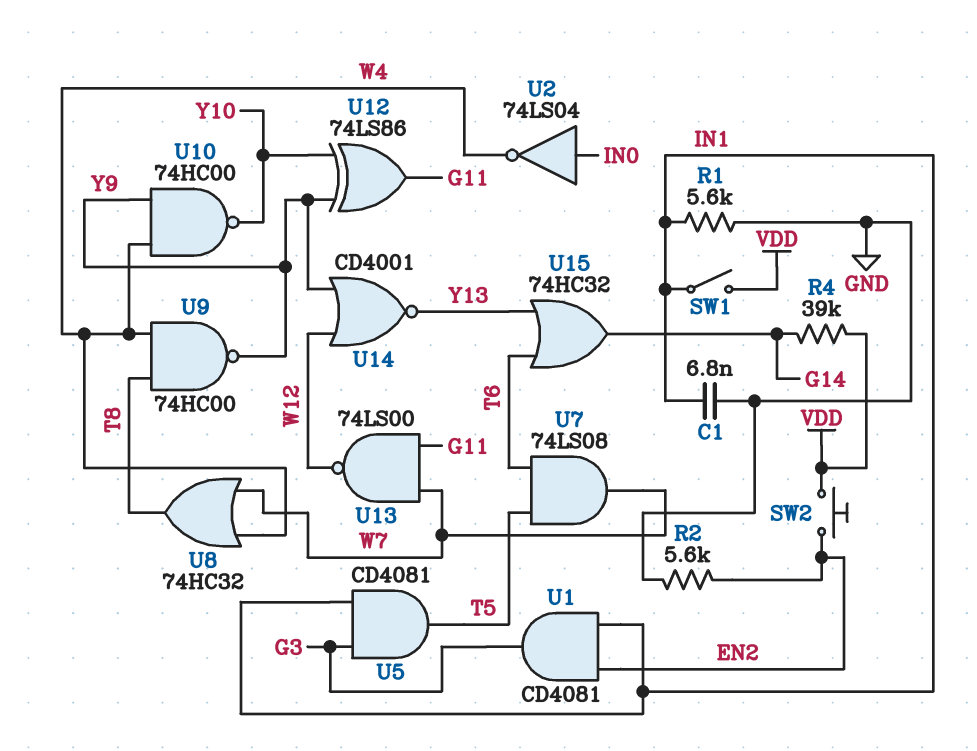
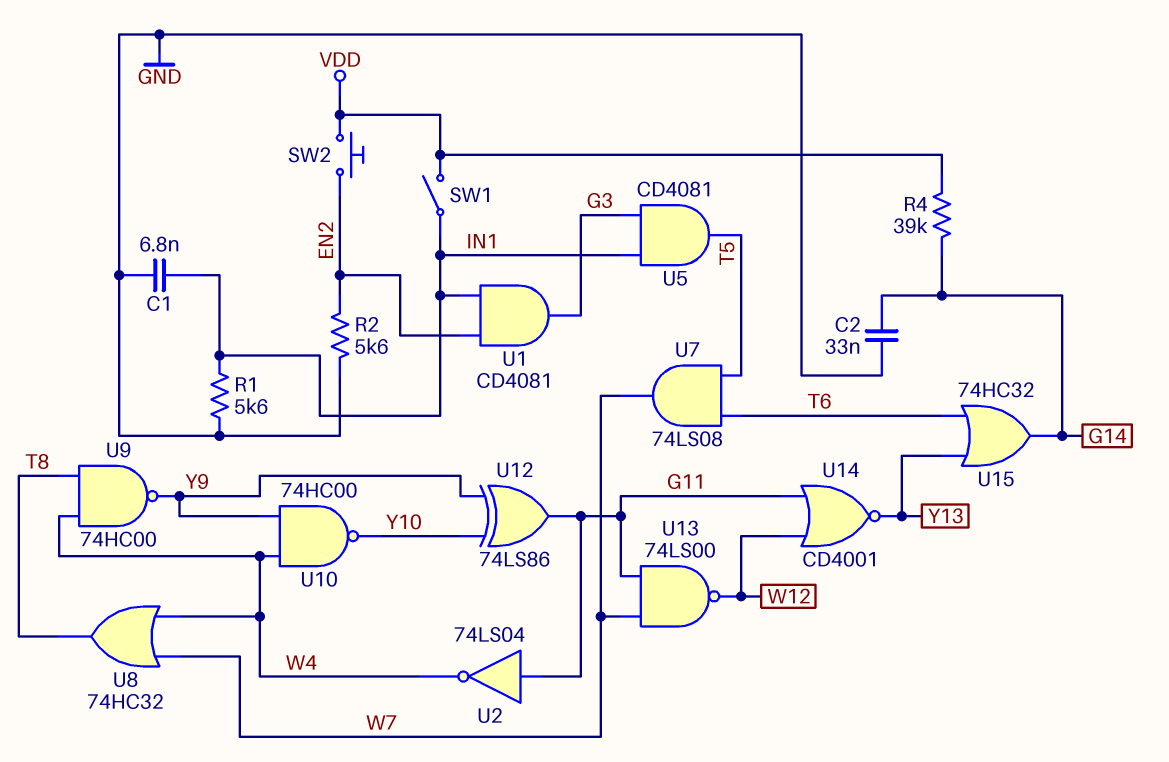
C2: none -> 33nF (G14, GND)
U2: NOT 74LS04 (in IN0, out W4) -> NOT 74LS04 (in G11, out W4)
U14: NOR CD4001 (in W12, in Y9, out Y13) -> NOR CD4001 (in G11, in W12, out Y13)

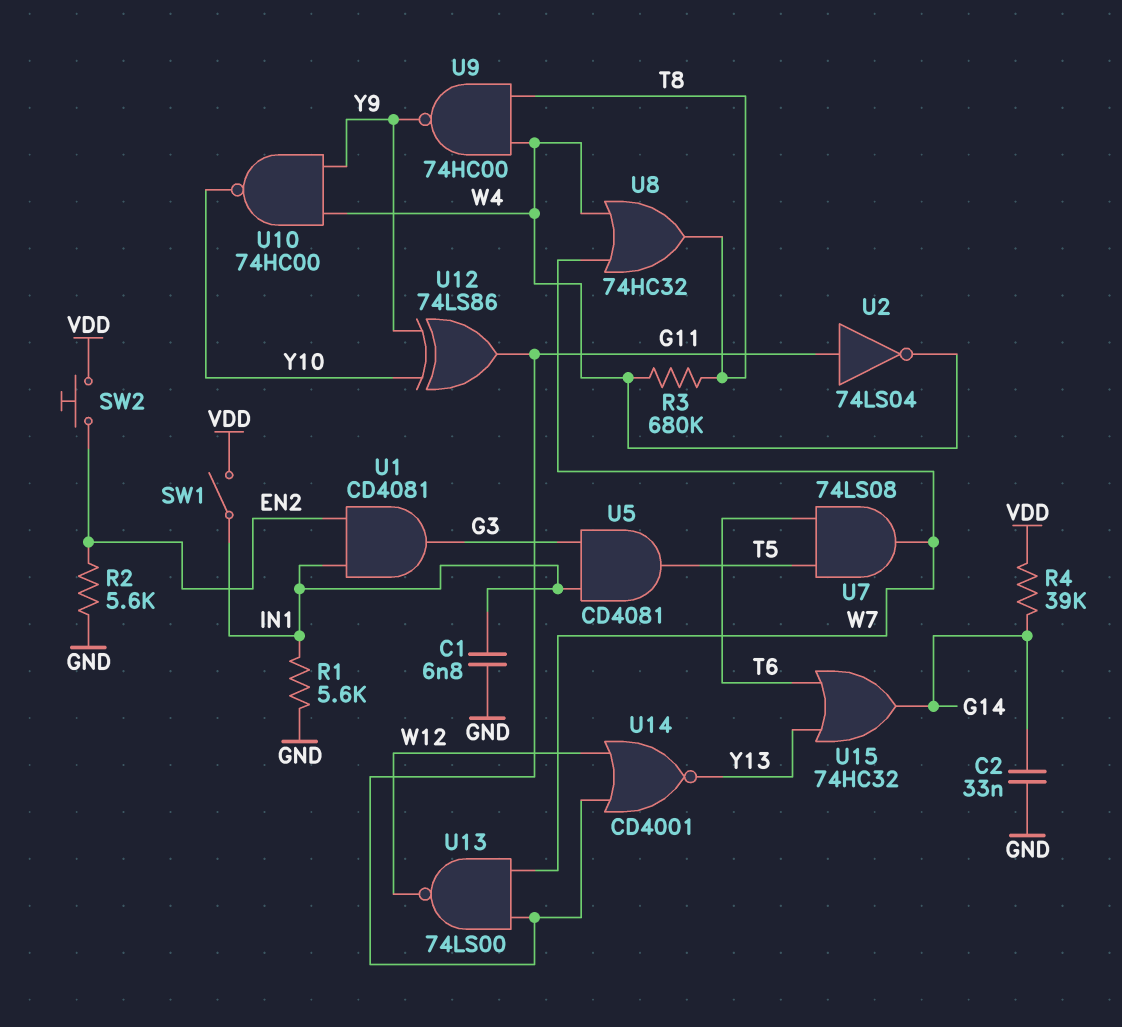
R3: none -> 680k (T8, W4)

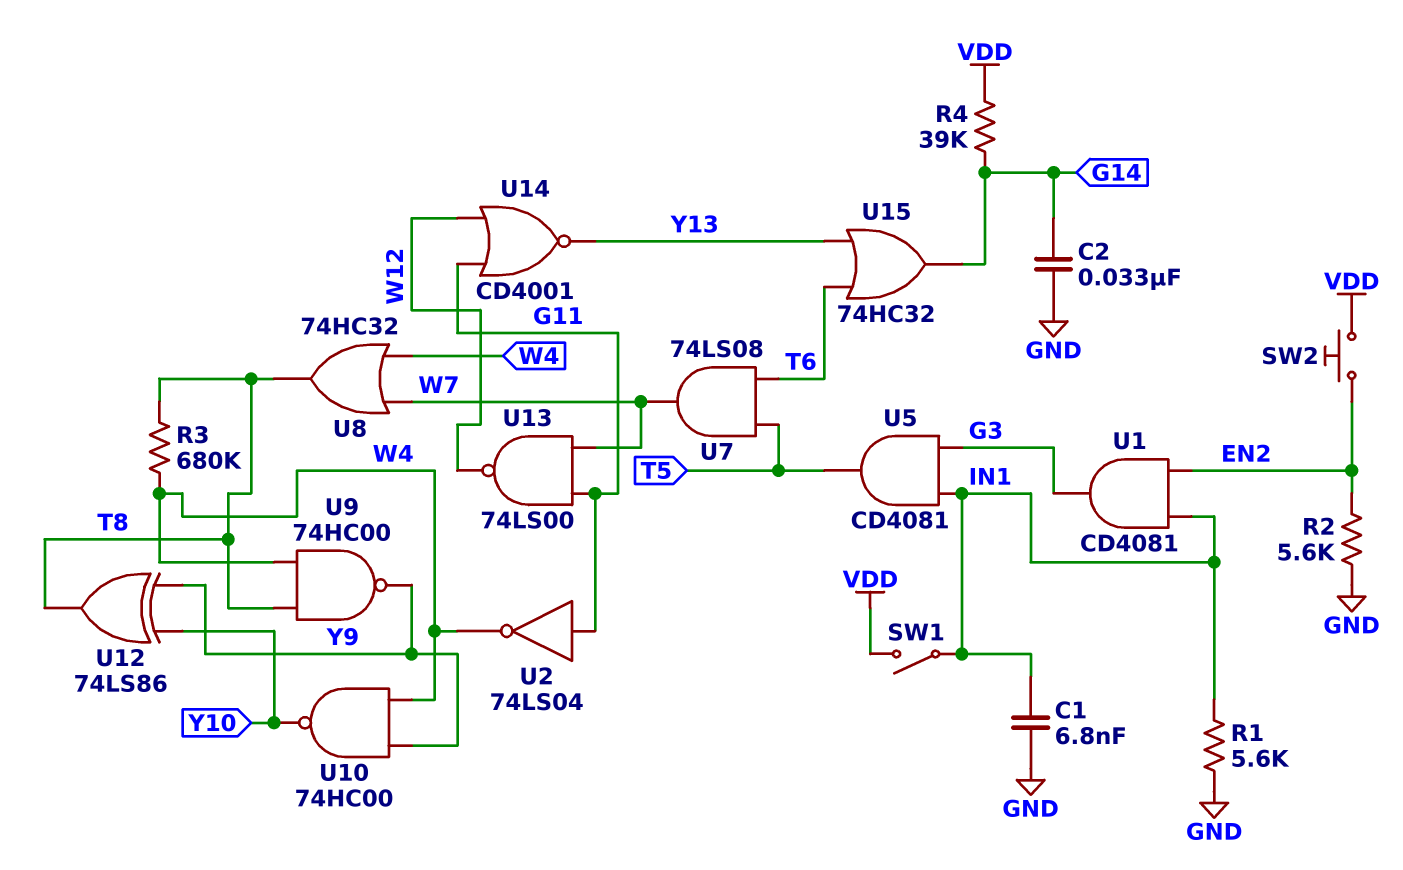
U12: XOR 74LS86 (in Y9, in Y10, out G11) -> XOR 74LS86 (in Y9, in Y10, out T8)

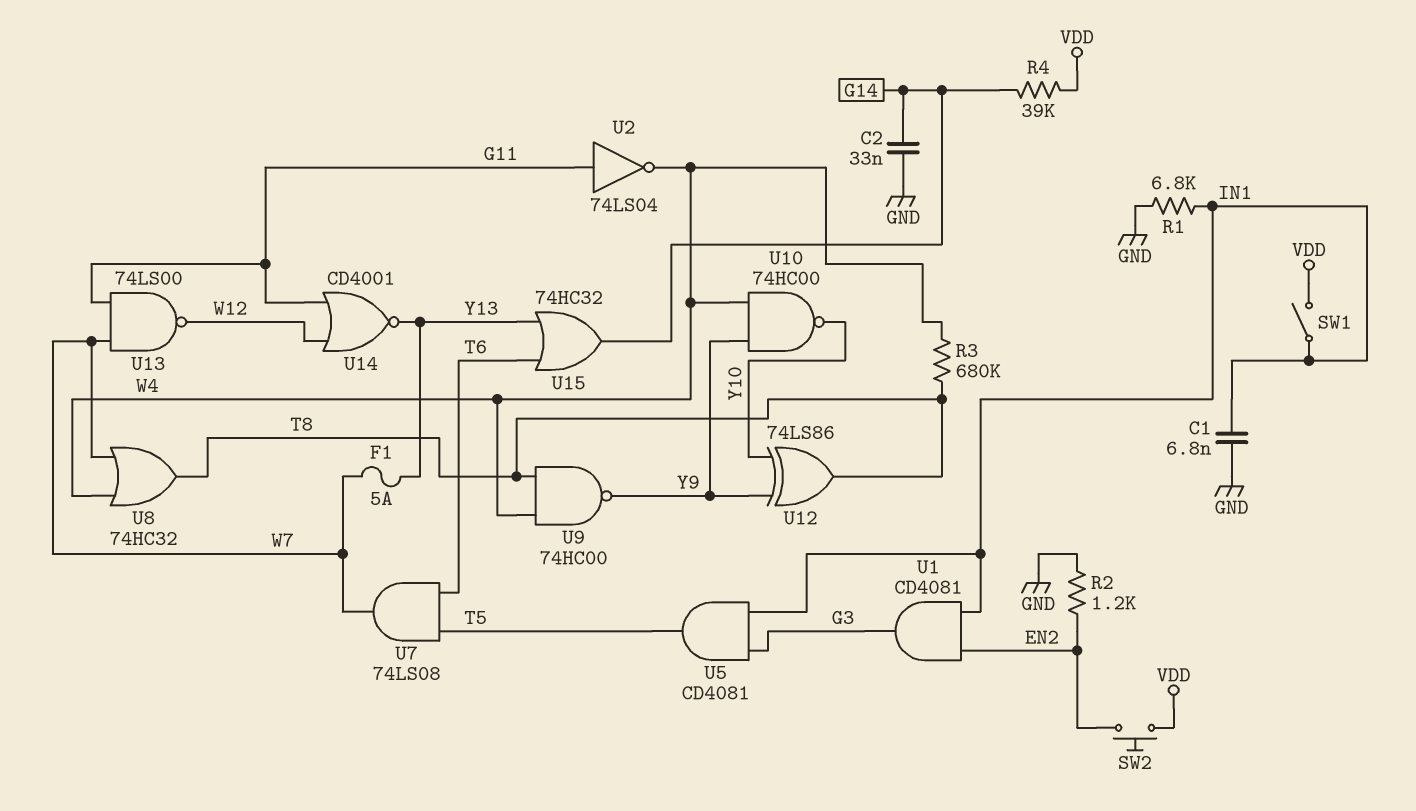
F1: none -> 5A (W7, Y13)
R1: 5.6k (GND, IN1) -> 6.8k (GND, IN1)
R2: 5.6k (EN2, GND) -> 1.2k (EN2, GND)

